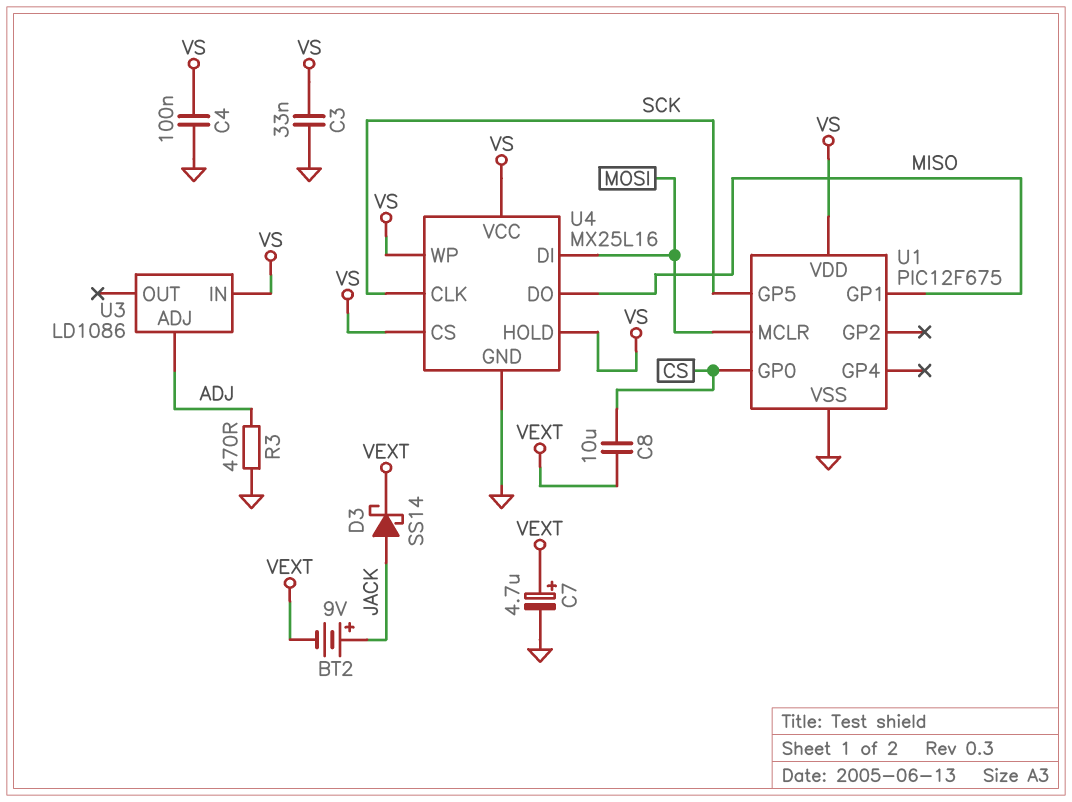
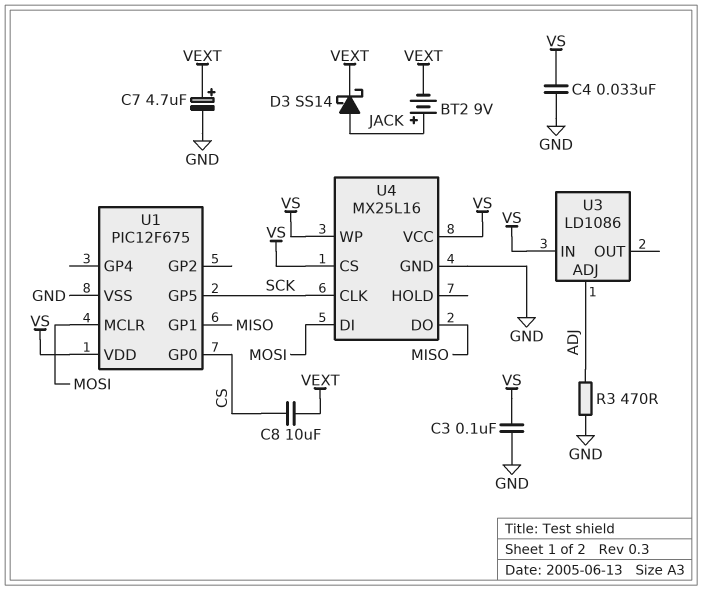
C3: 33nF (GND, VS) -> 100nF (GND, VS)
C4: 100nF (GND, VS) -> 33nF (GND, VS)
U4 pin HOLD: VS -> none

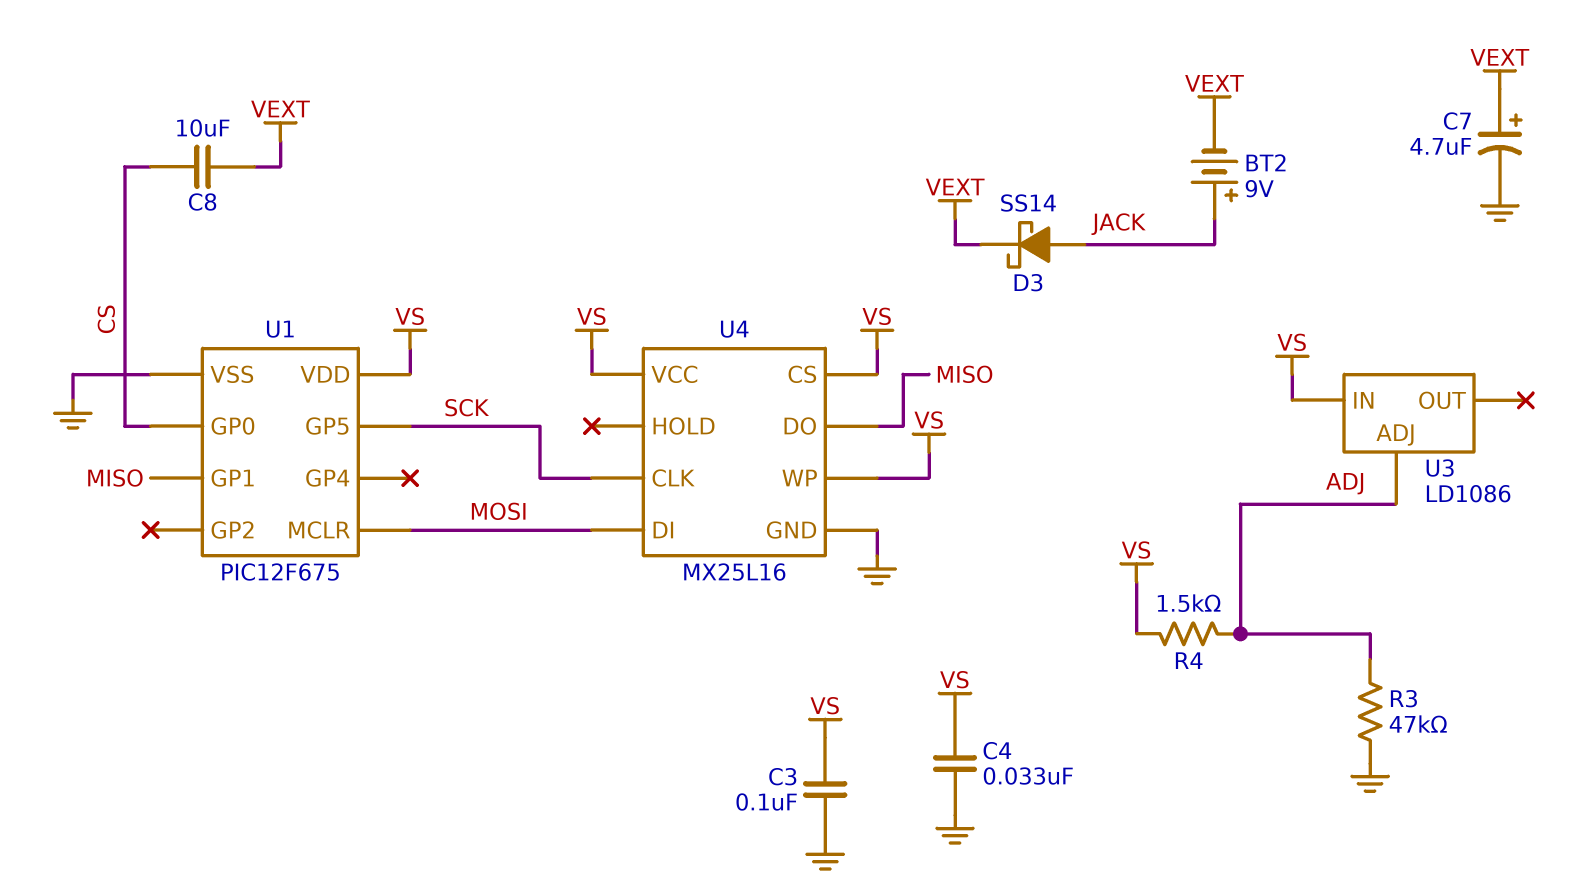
R3: 470 (ADJ, GND) -> 47k (ADJ, GND)
R4: none -> 1.5k (ADJ, VS)

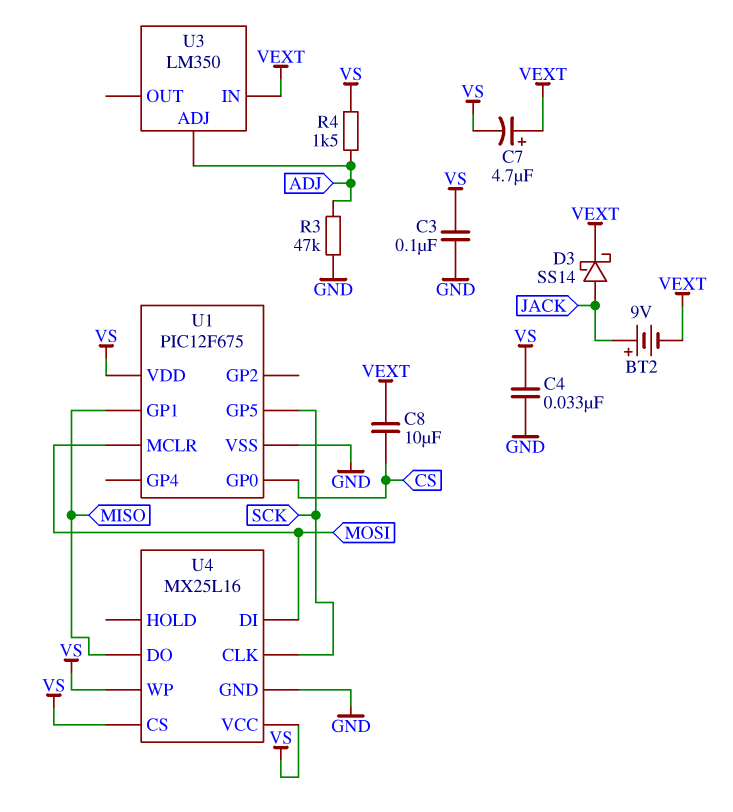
C7: 4.7uF (plus VEXT, minus GND) -> 4.7uF (plus VEXT, minus VS)
U3: LD1086 -> LM350
U3 pin IN: VS -> VEXT

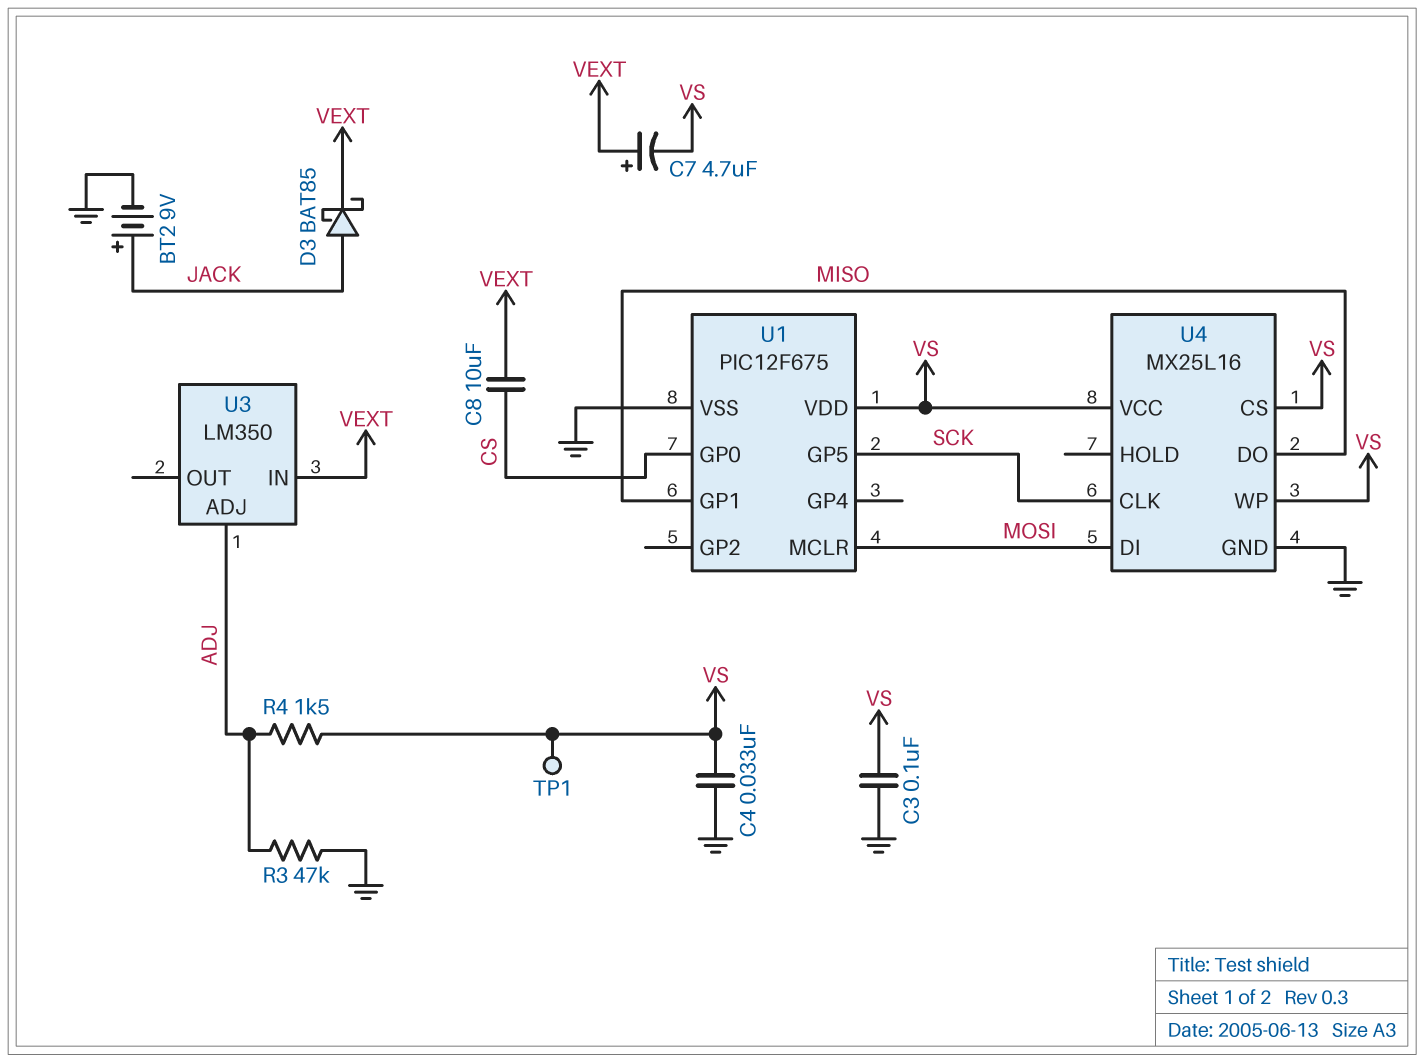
BT2: 9V (plus JACK, minus VEXT) -> 9V (plus JACK, minus GND)
D3: schottky SS14 (A JACK, K VEXT) -> schottky BAT85 (A JACK, K VEXT)
TP1: none -> test point (VS)

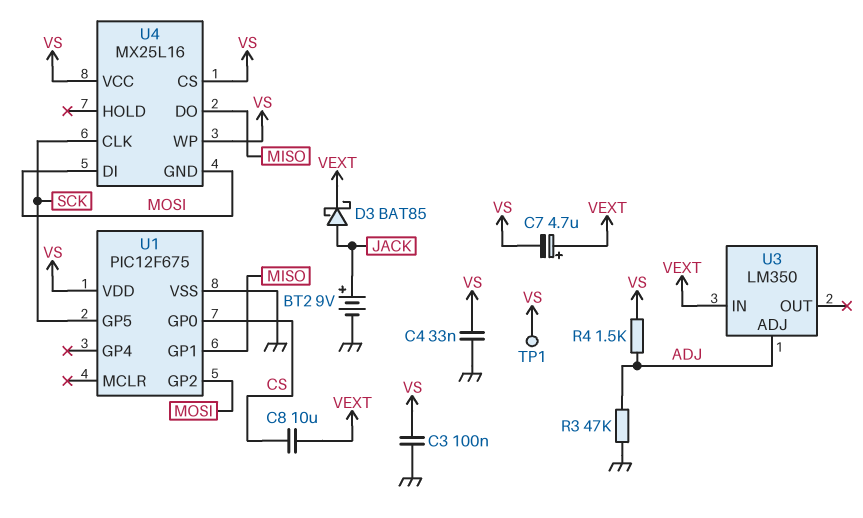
U1 pin GP2: none -> MOSI
U1 pin MCLR: MOSI -> none
U4 pin GND: GND -> MOSI

